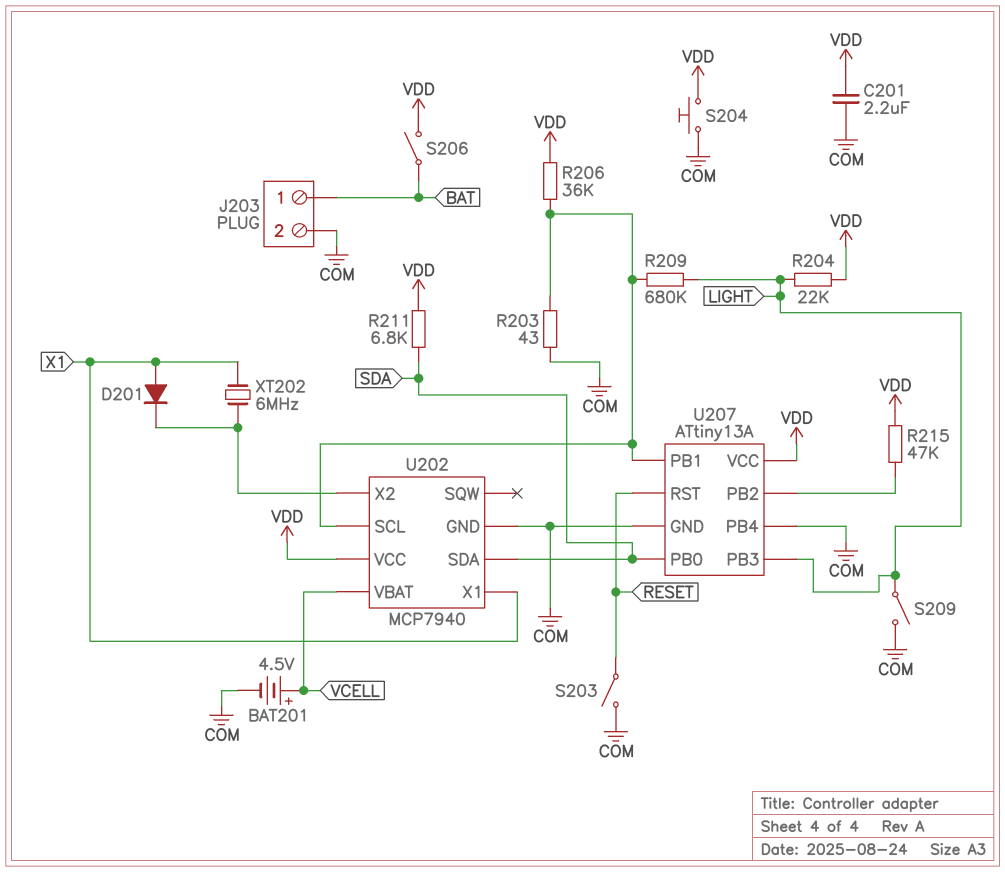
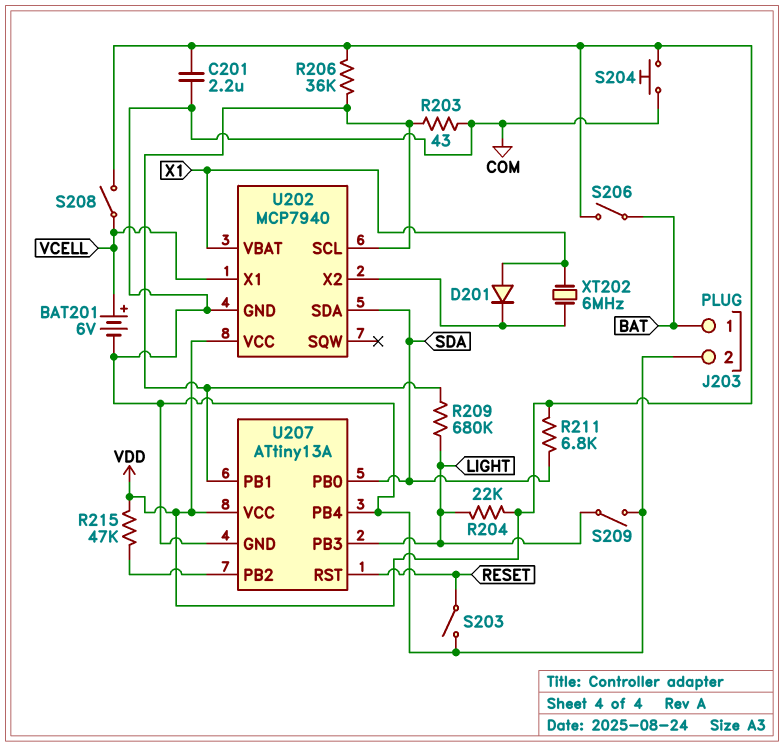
BAT201: 4.5V (plus VCELL, minus COM) -> 6V (plus VCELL, minus COM)
S208: none -> switch (VCELL, VDD)
U202 pin VBAT: VCELL -> X1
U202 pin X1: X1 -> VCELL

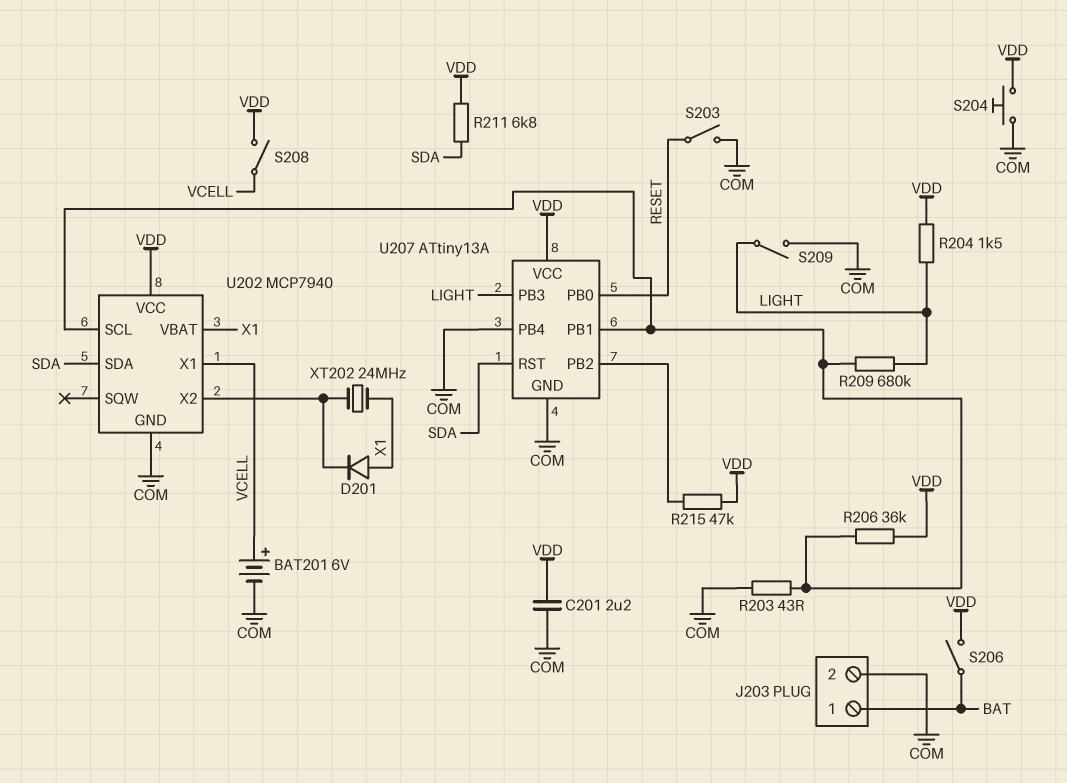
R204: 22k (LIGHT, VDD) -> 1.5k (LIGHT, VDD)
U207 pin PB0: SDA -> RESET
U207 pin RST: RESET -> SDA
XT202: 6MHz (U202/X2, X1) -> 24MHz (U202/X2, X1)

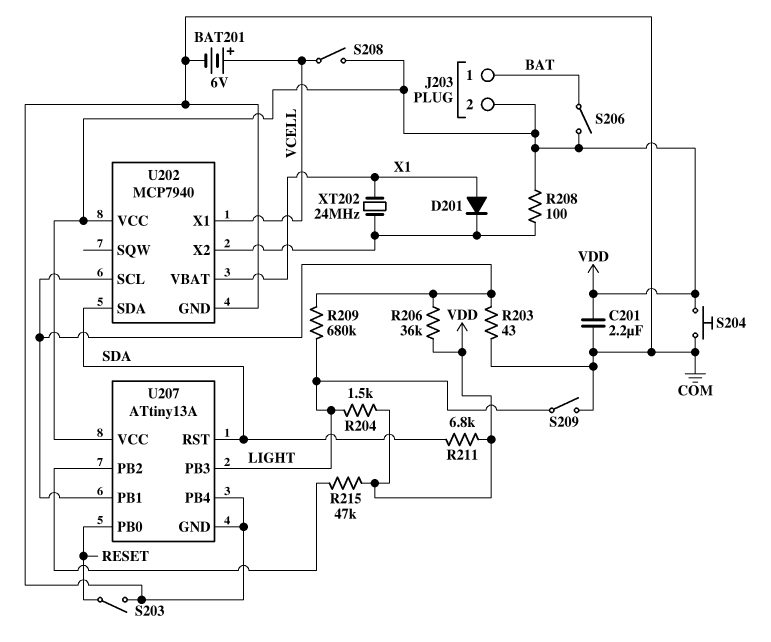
J203 pin 2: COM -> VDD
R208: none -> 100 (U202/X2, VDD)

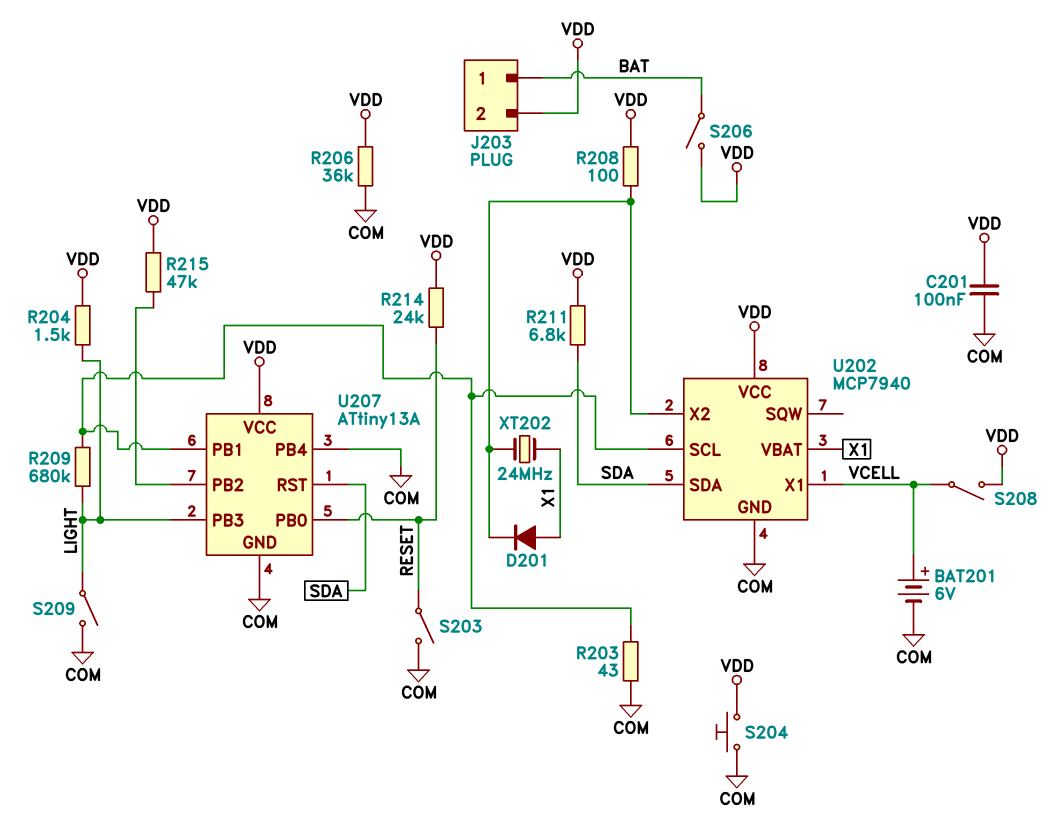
C201: 2.2uF (COM, VDD) -> 100nF (COM, VDD)
R206: 36k (U202/SCL, VDD) -> 36k (COM, VDD)
R214: none -> 24k (RESET, VDD)

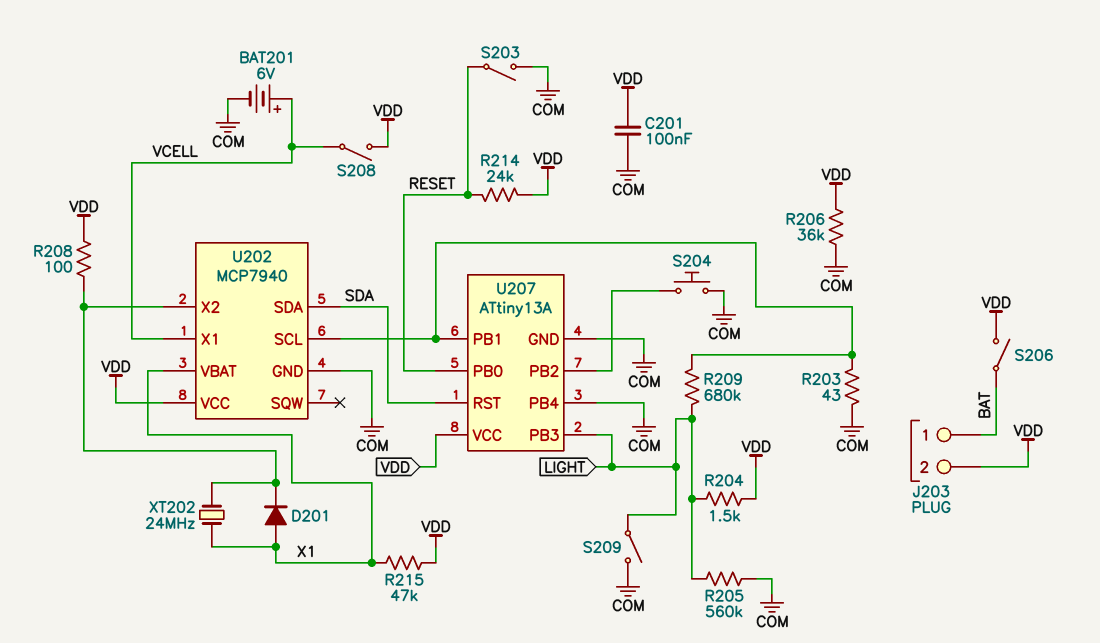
R205: none -> 560k (COM, LIGHT)
R211: 6.8k (SDA, VDD) -> none
R215: 47k (U207/PB2, VDD) -> 47k (VDD, X1)
S204: button (COM, VDD) -> button (COM, U207/PB2)

